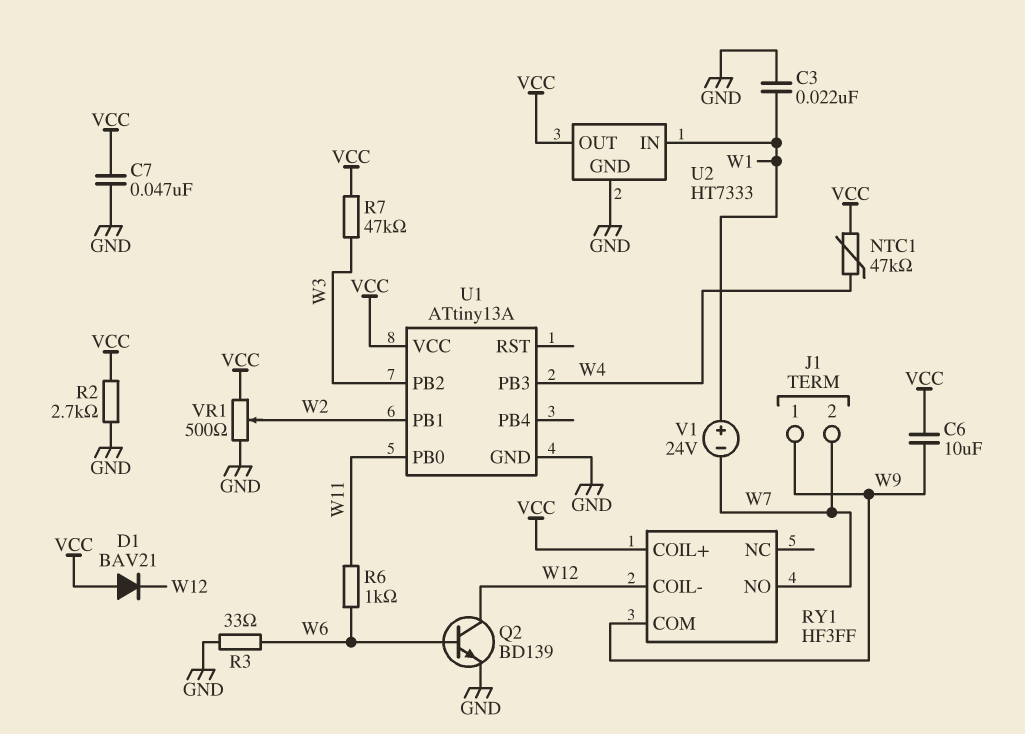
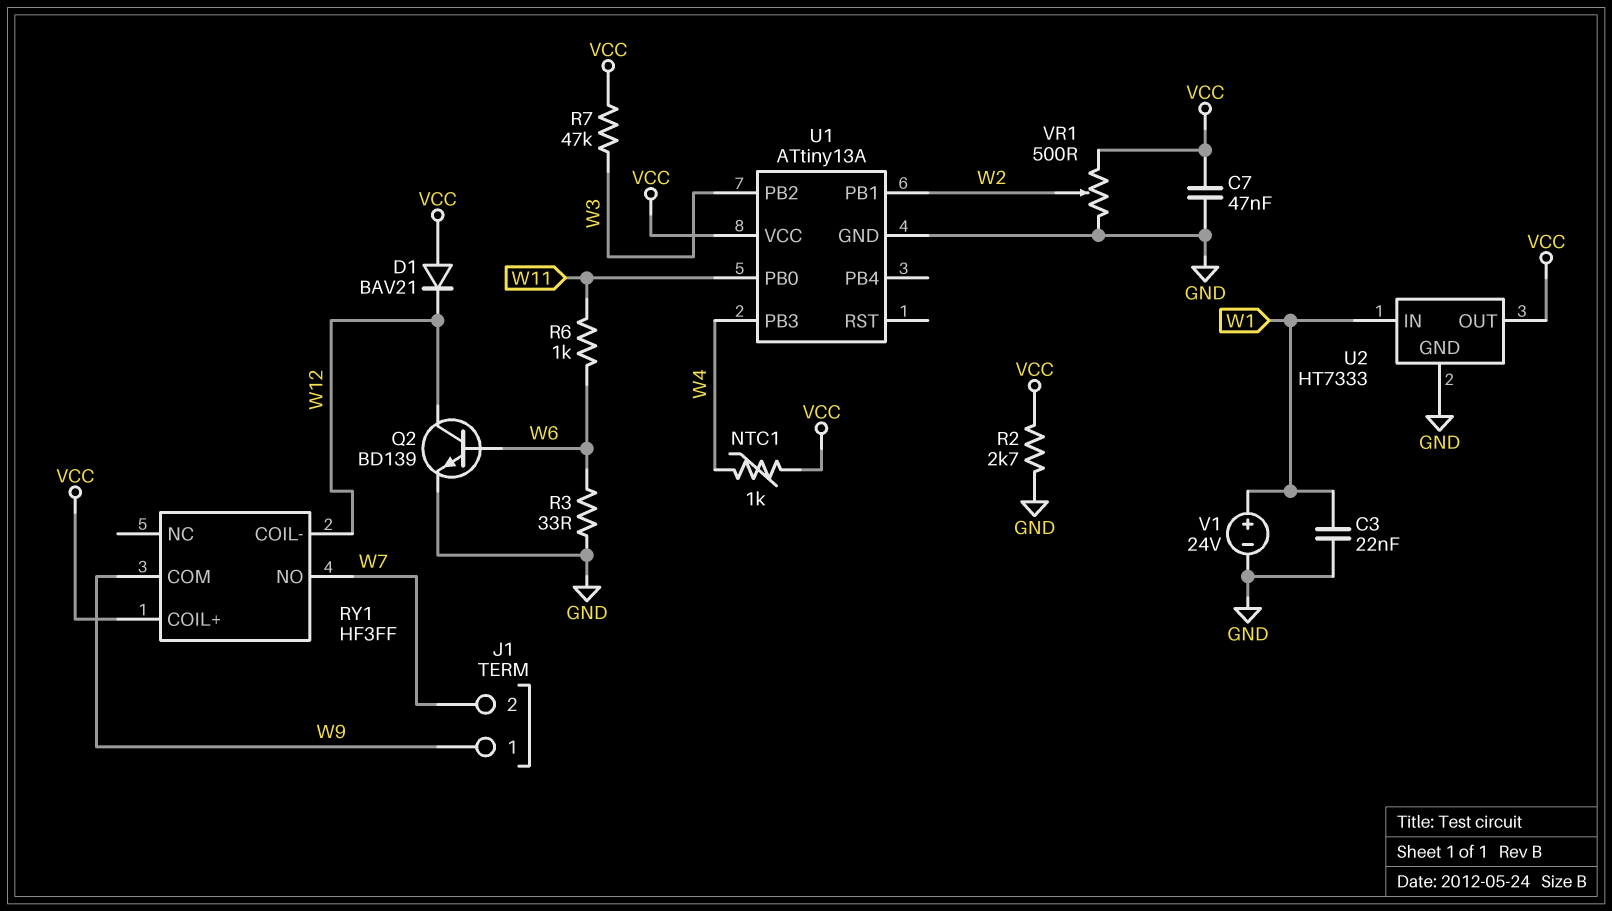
C6: 10uF (VCC, W9) -> none
NTC1: 47k (VCC, W4) -> 1k (VCC, W4)
V1: 24V (plus W1, minus W7) -> 24V (plus W1, minus GND)

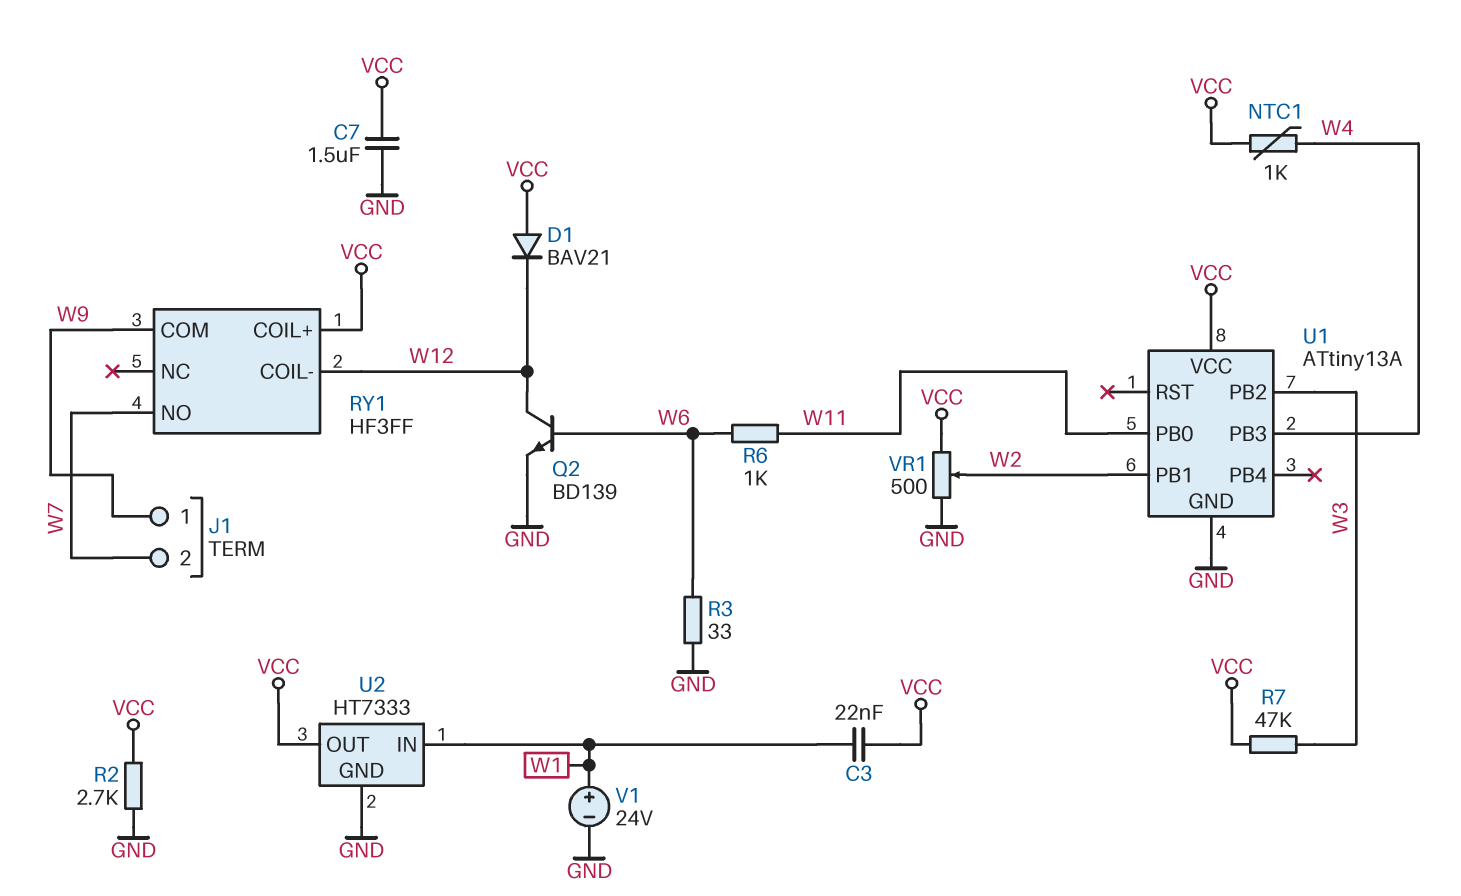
C3: 22nF (GND, W1) -> 22nF (VCC, W1)
C7: 47nF (GND, VCC) -> 1.5uF (GND, VCC)

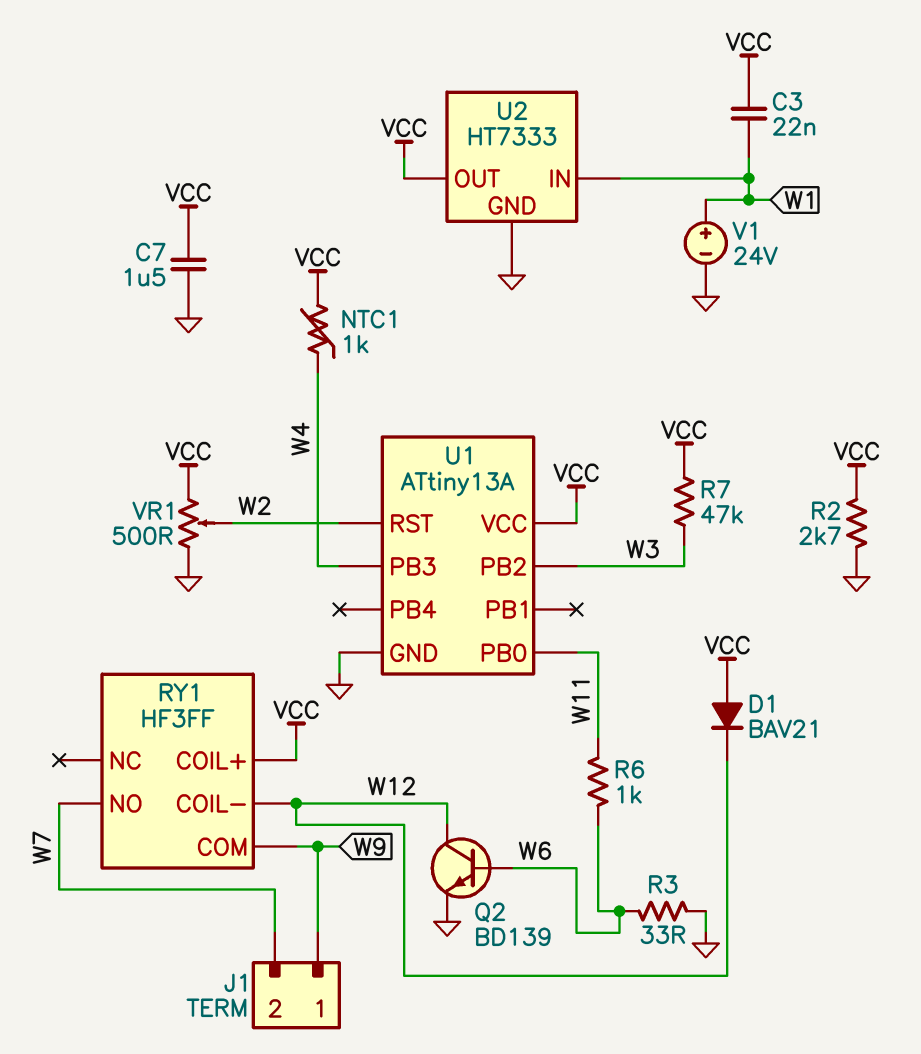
U1 pin PB1: W2 -> none
U1 pin RST: none -> W2

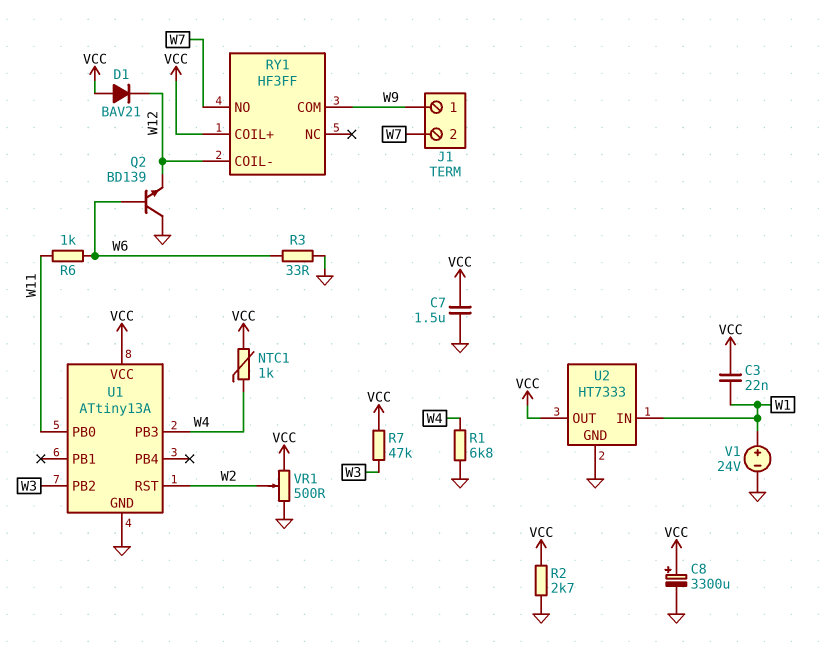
C8: none -> 3300uF (plus VCC, minus GND)
Q2: NPN BD139 (B W6, C W12, E GND) -> NPN BD139 (B W6, C GND, E W12)
R1: none -> 6.8k (GND, W4)

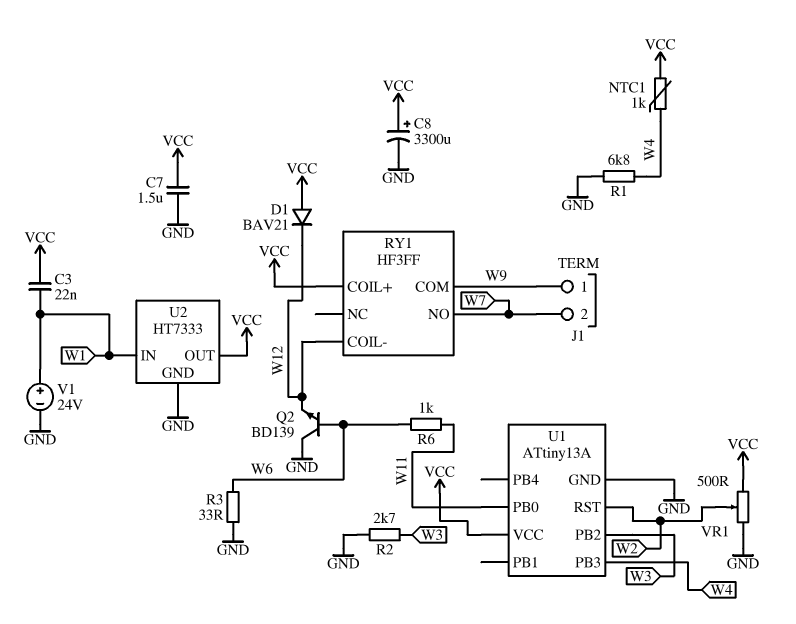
R2: 2.7k (GND, VCC) -> 2.7k (GND, W3)
R7: 47k (VCC, W3) -> none

